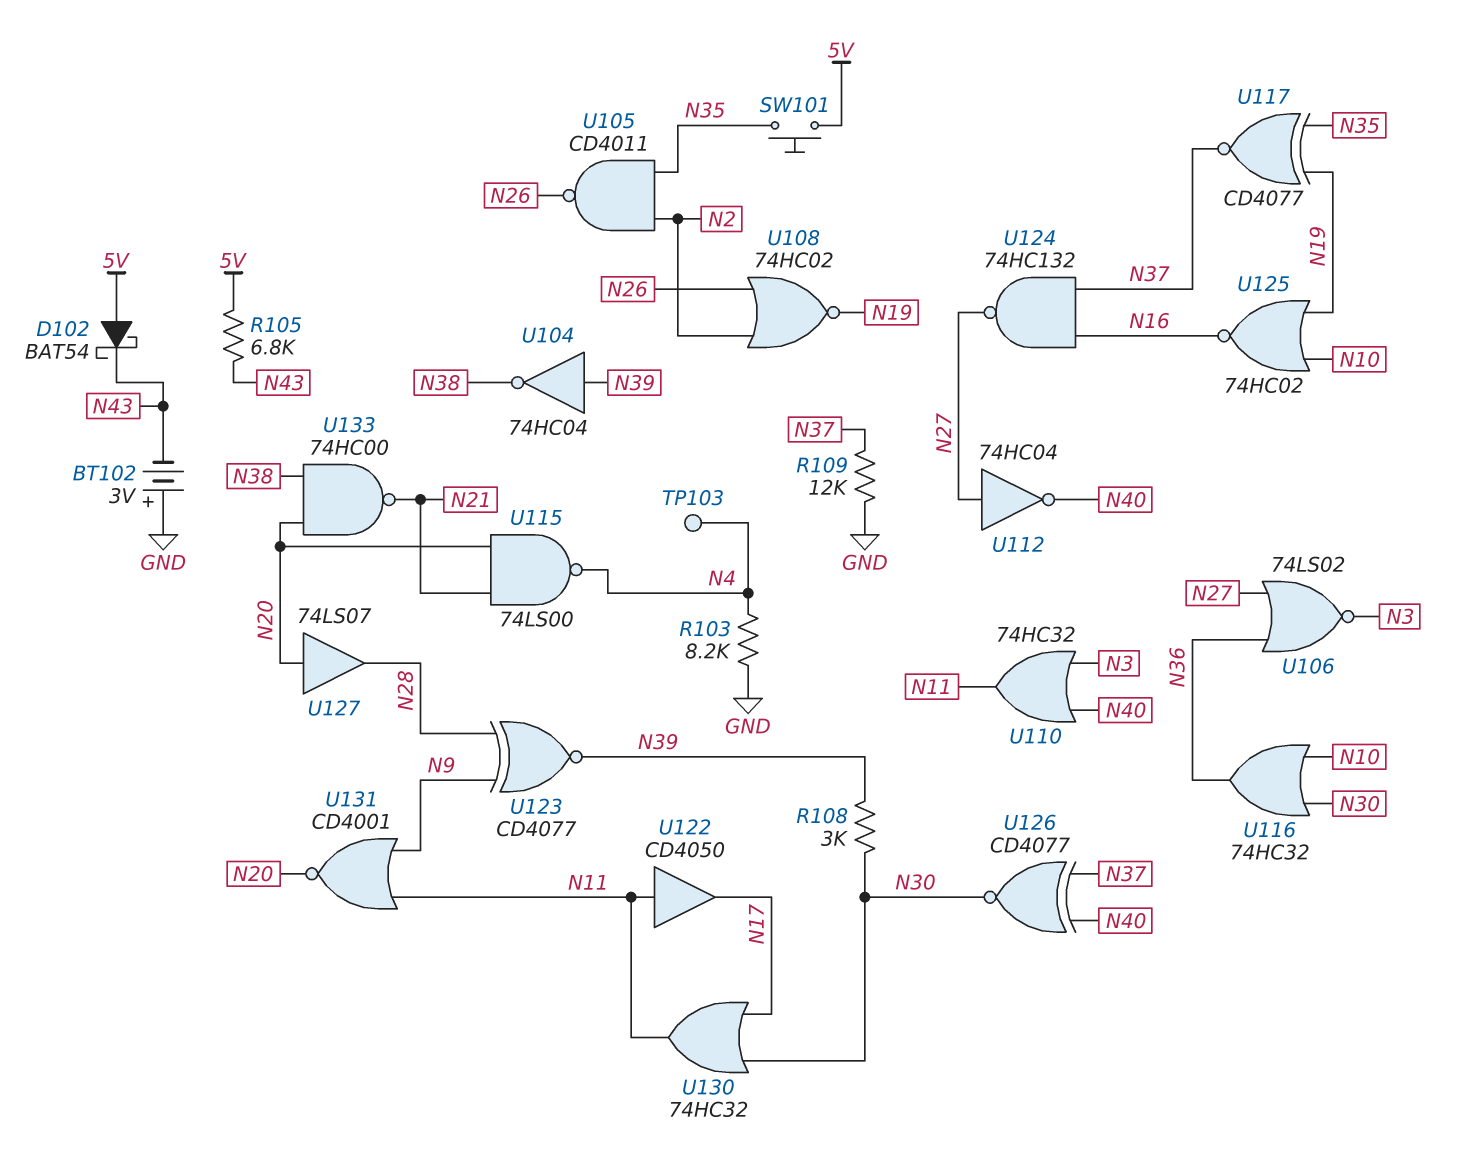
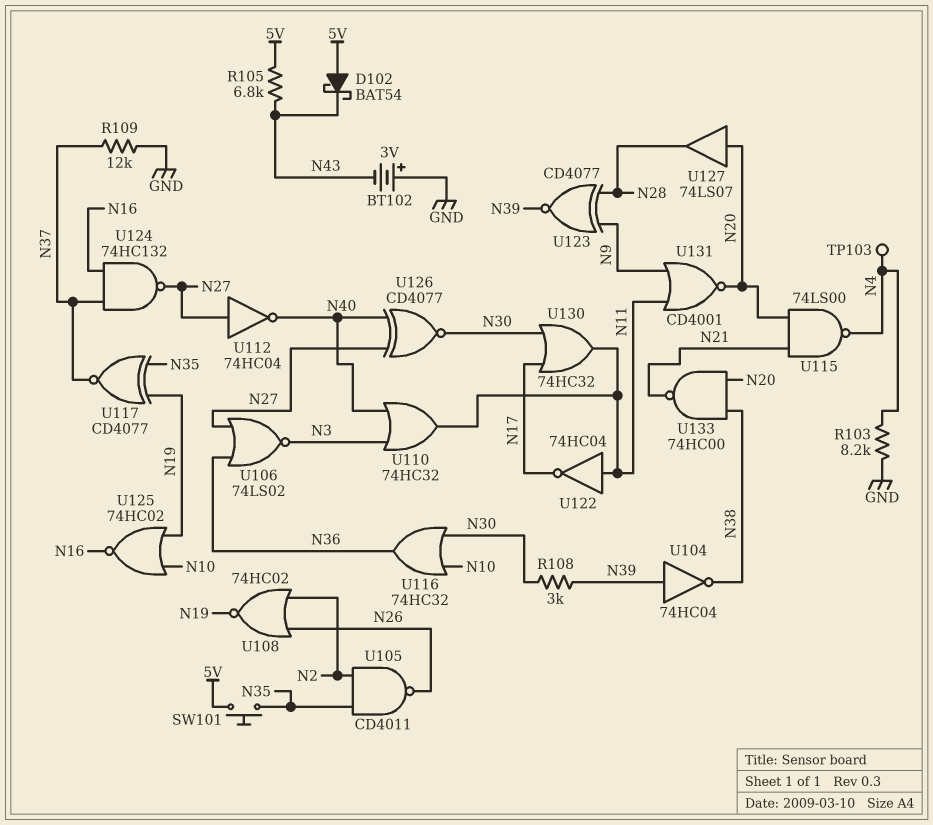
U122: buffer CD4050 (in N11, out N17) -> NOT 74HC04 (in N11, out N17)
U126: XNOR CD4077 (in N37, in N40, out N30) -> XNOR CD4077 (in N27, in N40, out N30)

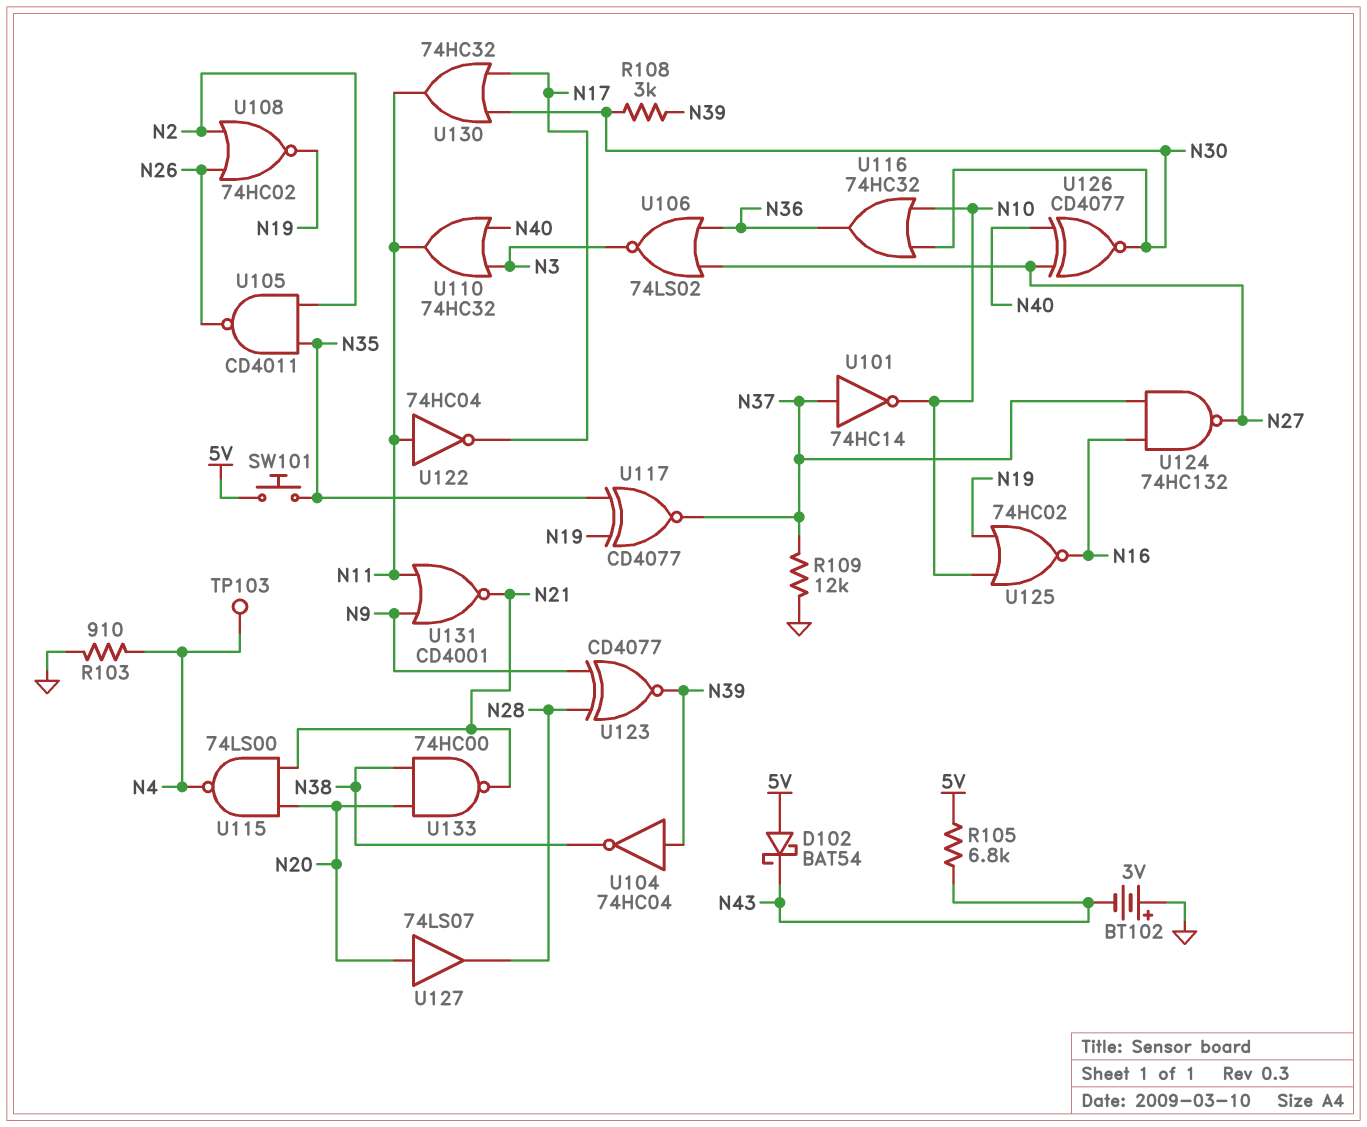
R103: 8.2k (GND, N4) -> 910 (GND, N4)
U101: none -> NOT 74HC14 (in N37, out N10)
U112: NOT 74HC04 (in N27, out N40) -> none
U131: NOR CD4001 (in N9, in N11, out N20) -> NOR CD4001 (in N9, in N11, out N21)

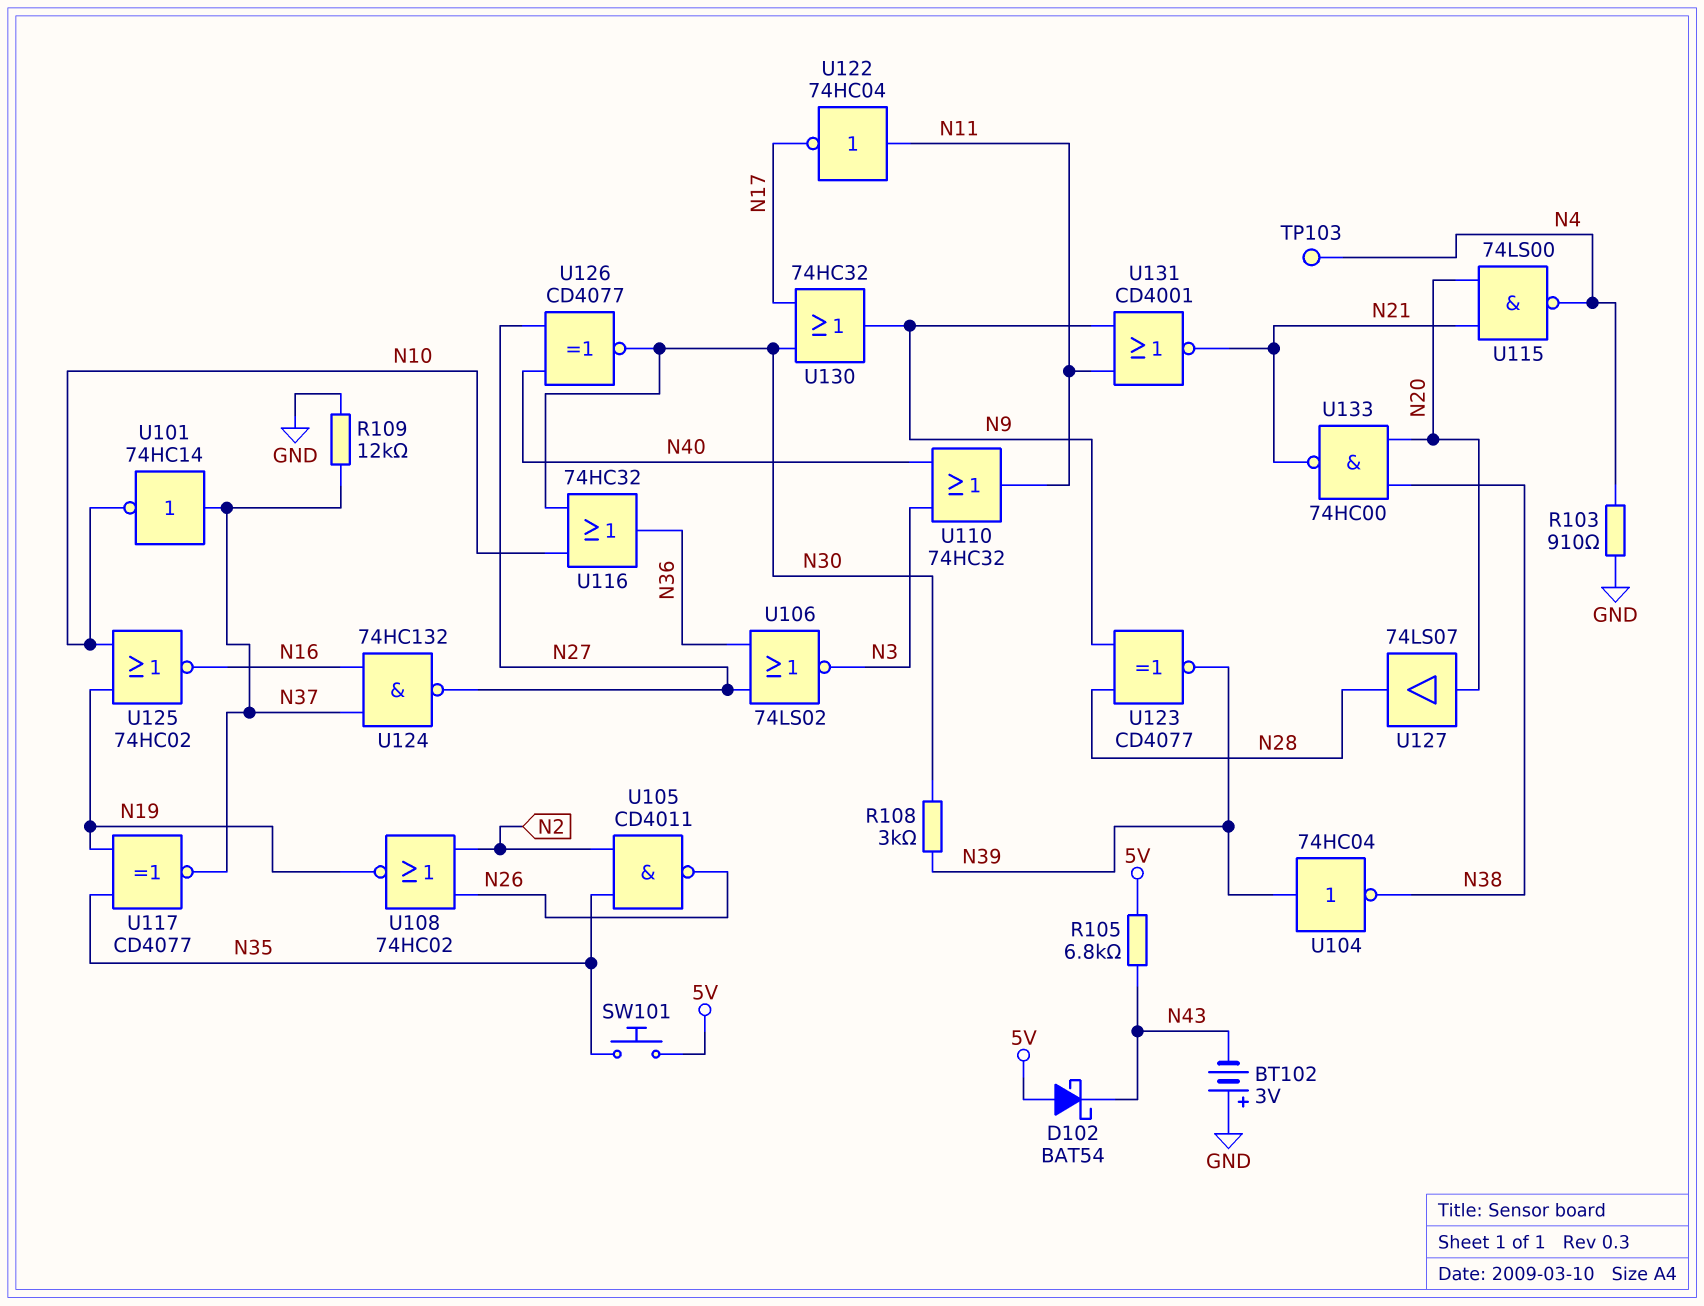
U130: OR 74HC32 (in N17, in N30, out N11) -> OR 74HC32 (in N17, in N30, out N9)

